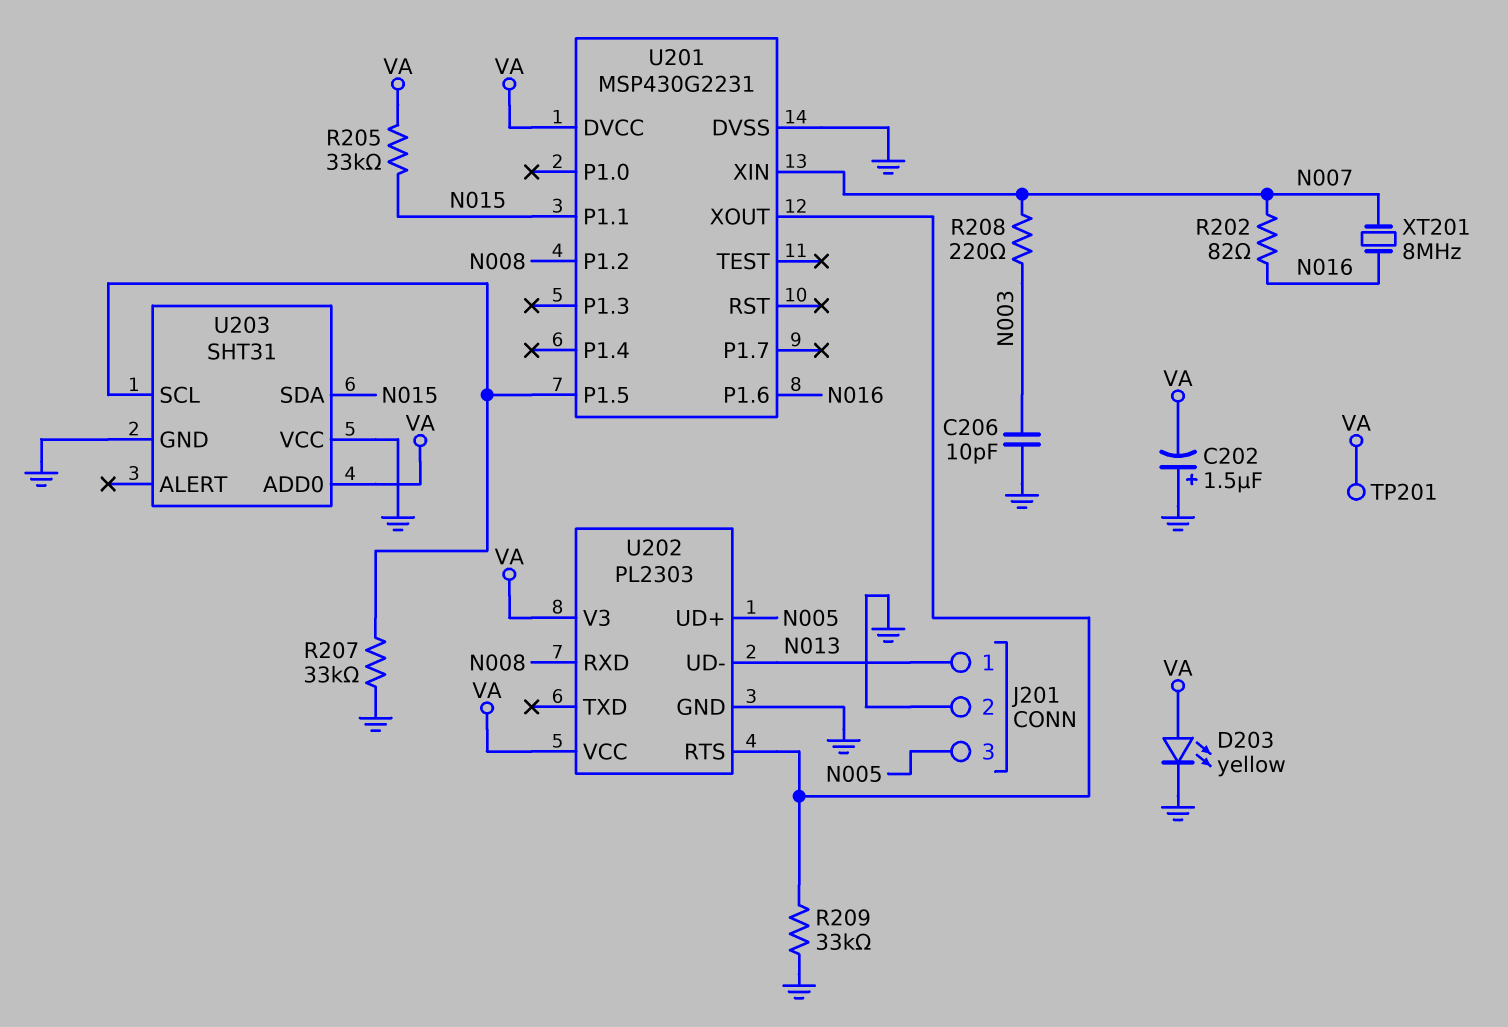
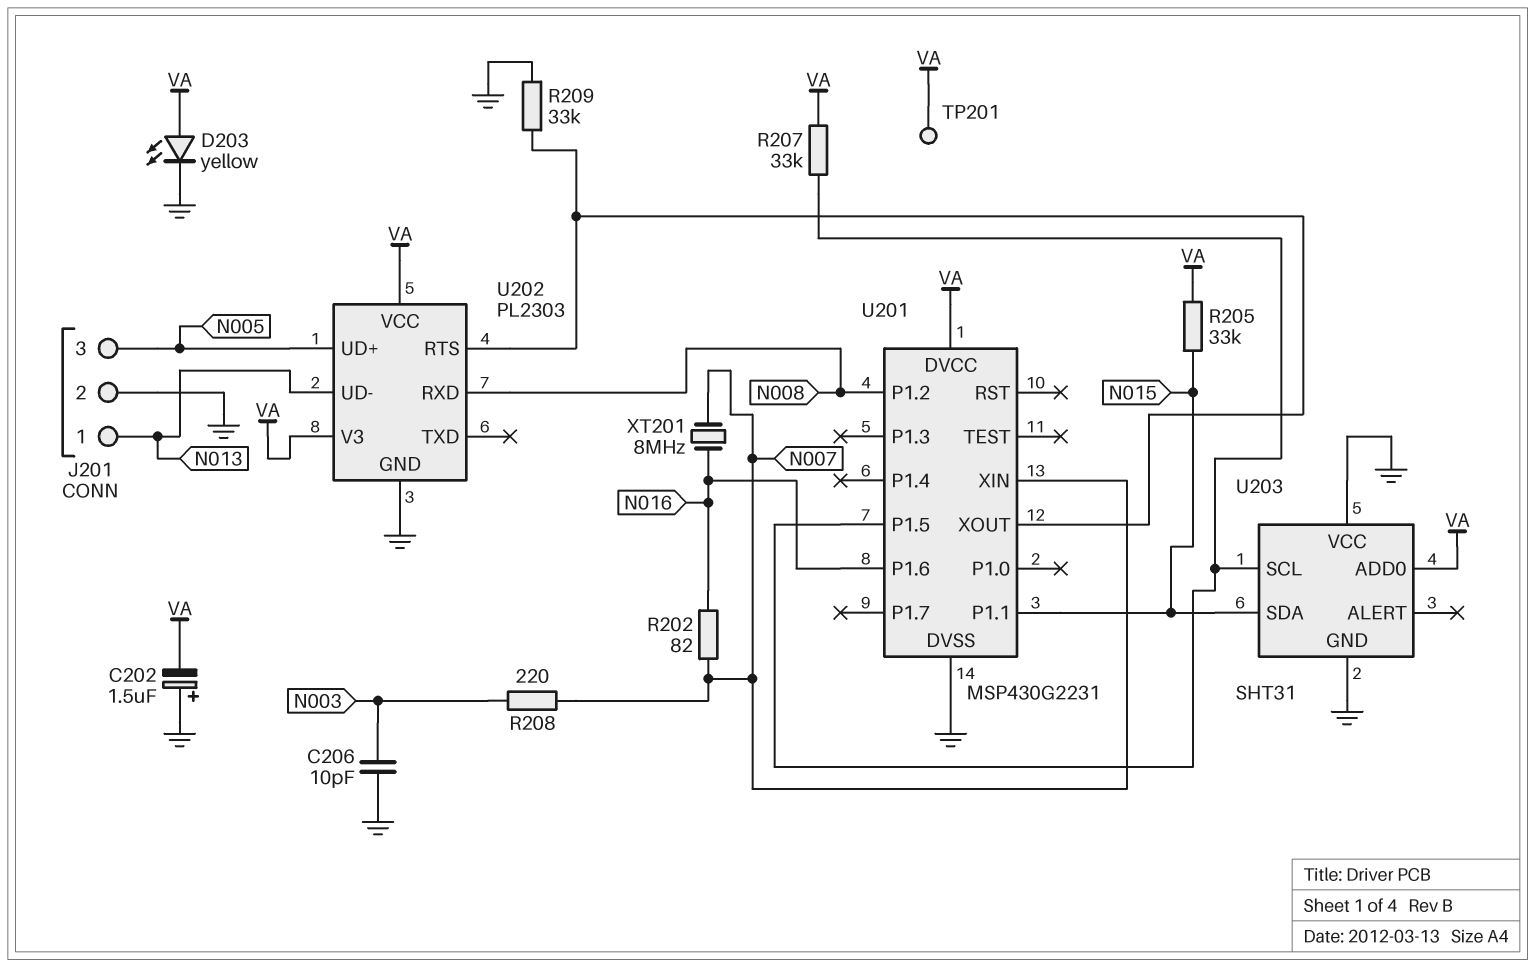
R207: 33k (GND, U201/P1.5) -> 33k (U201/P1.5, VA)

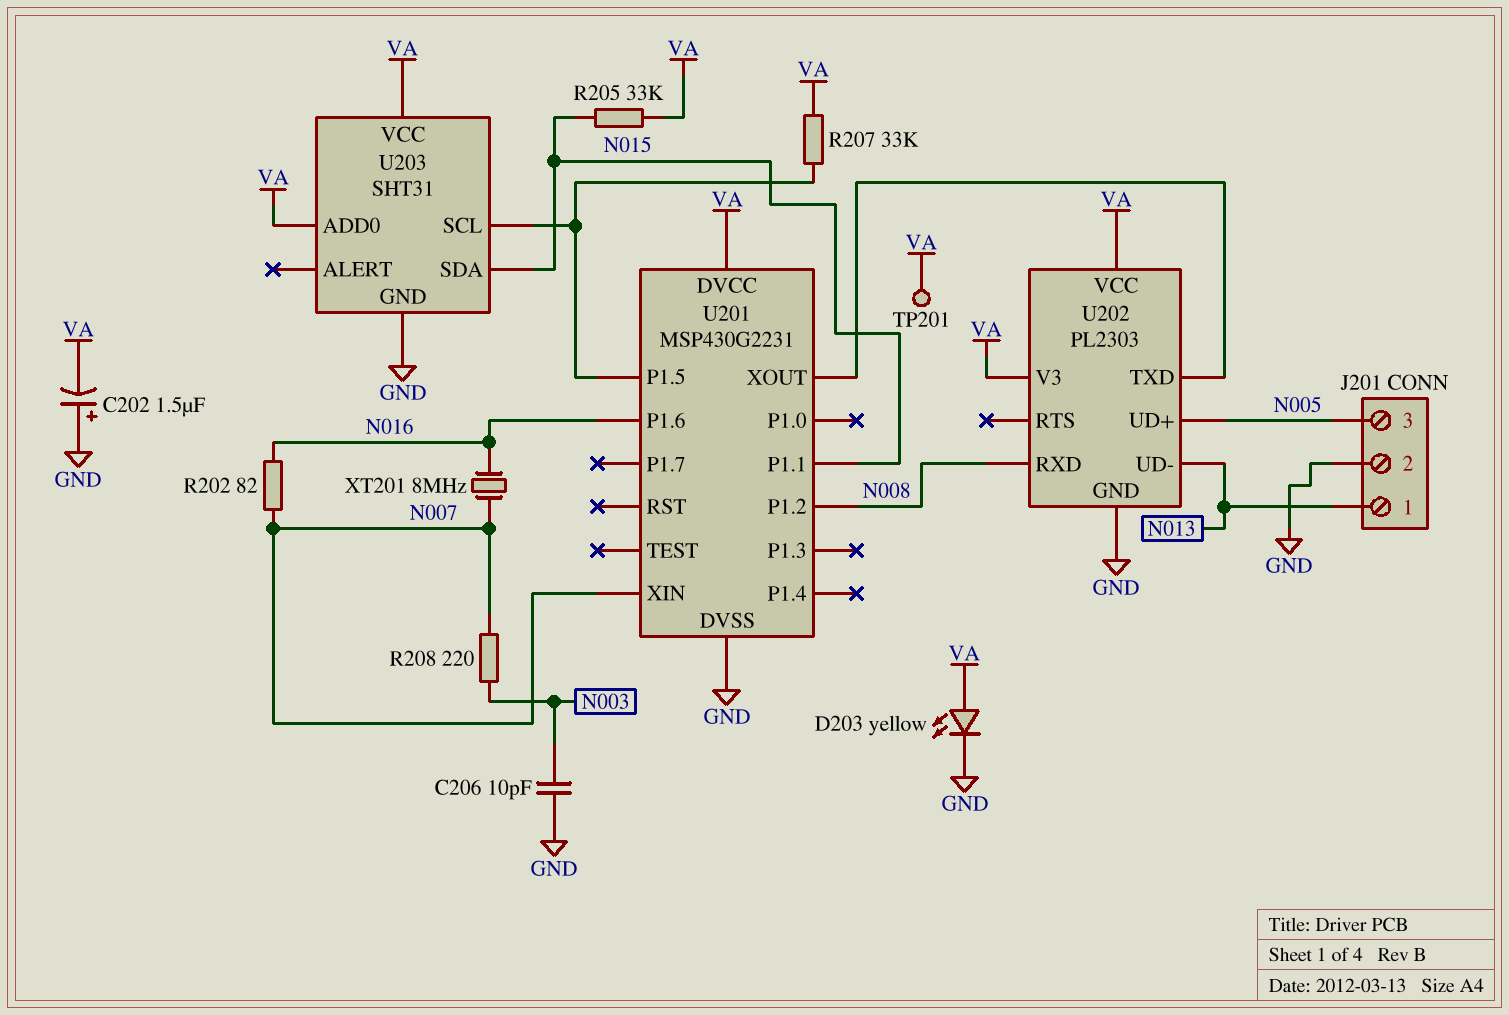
R209: 33k (GND, U201/XOUT) -> none
U202 pin RTS: U201/XOUT -> none
U202 pin TXD: none -> U201/XOUT
U203 pin VCC: GND -> VA

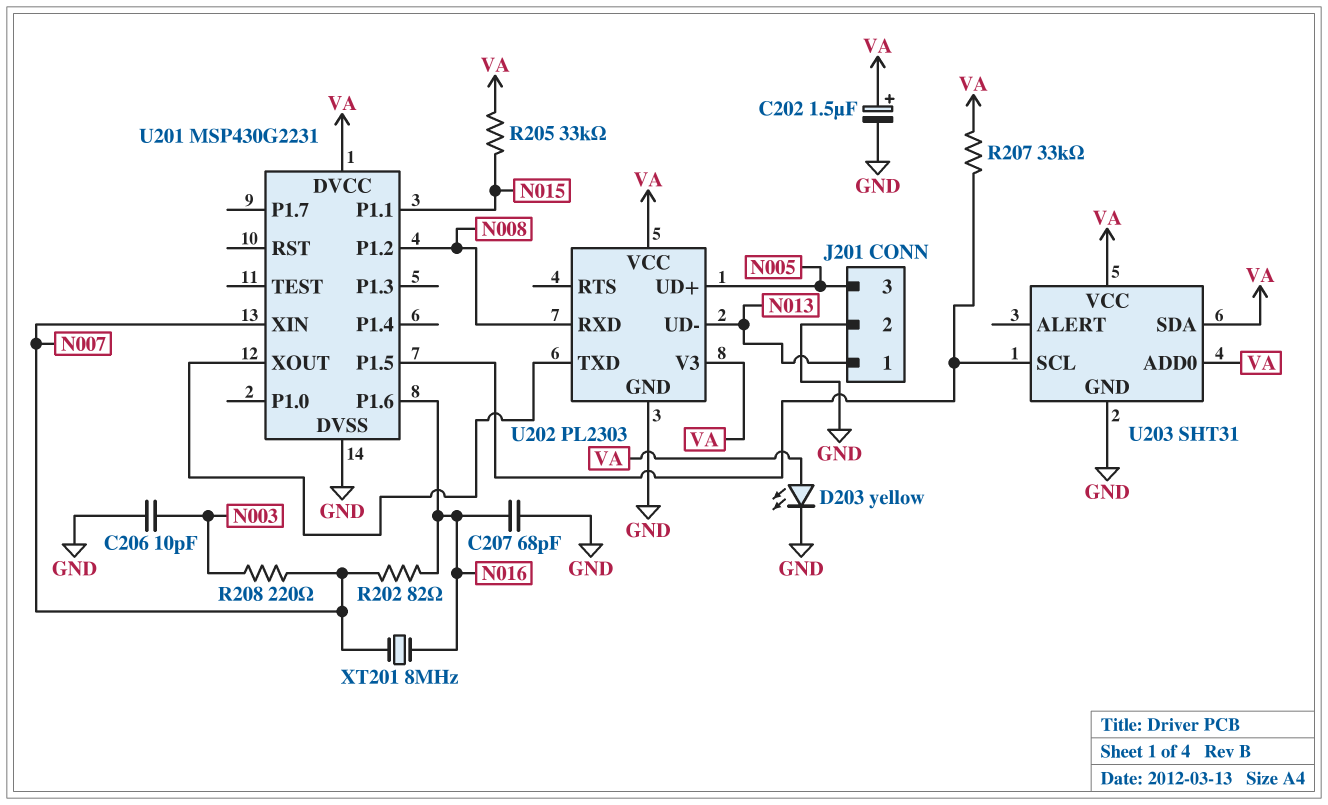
C202: 1.5uF (plus GND, minus VA) -> 1.5uF (plus VA, minus GND)
C207: none -> 68pF (GND, N016)
TP201: test point (VA) -> none
U203 pin SDA: N015 -> VA

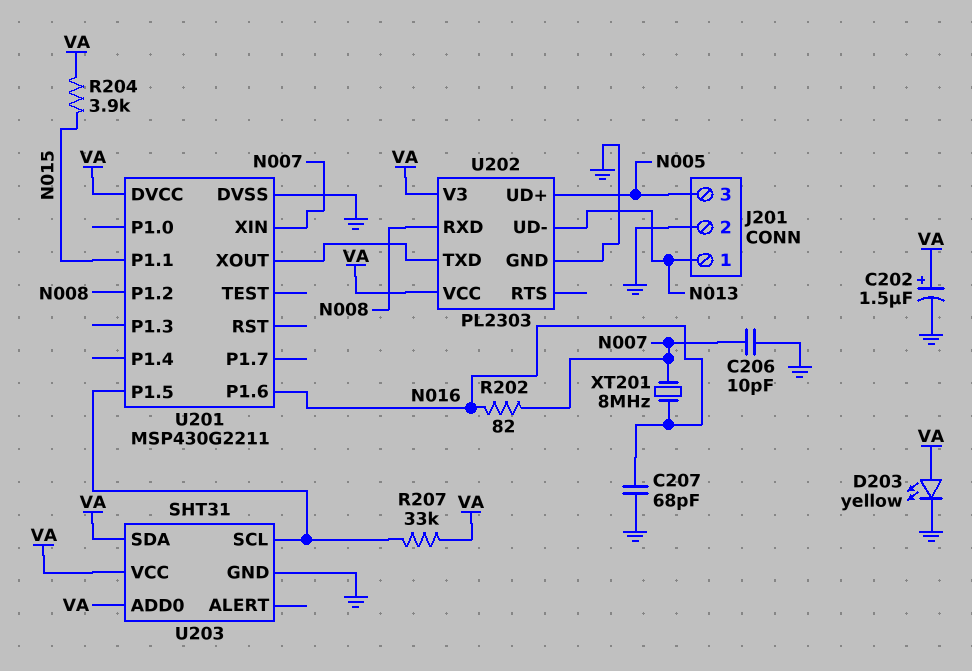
C206: 10pF (GND, N003) -> 10pF (GND, N007)
R204: none -> 3.9k (N015, VA)
R205: 33k (N015, VA) -> none
R208: 220 (N003, N007) -> none
U201: MSP430G2231 -> MSP430G2211

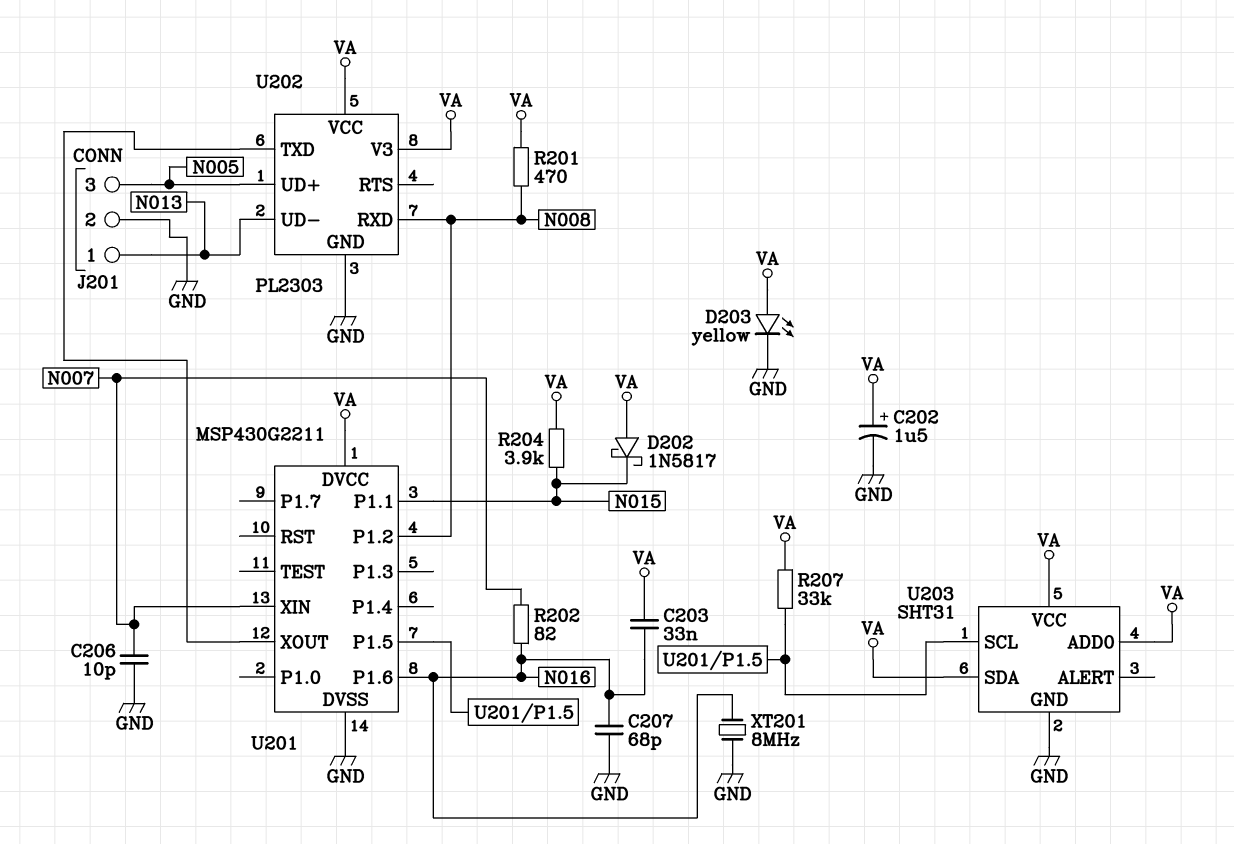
C203: none -> 33nF (N016, VA)
D202: none -> schottky 1N5817 (A VA, K N015)
R201: none -> 470 (N008, VA)
XT201: 8MHz (N007, N016) -> 8MHz (GND, N016)

